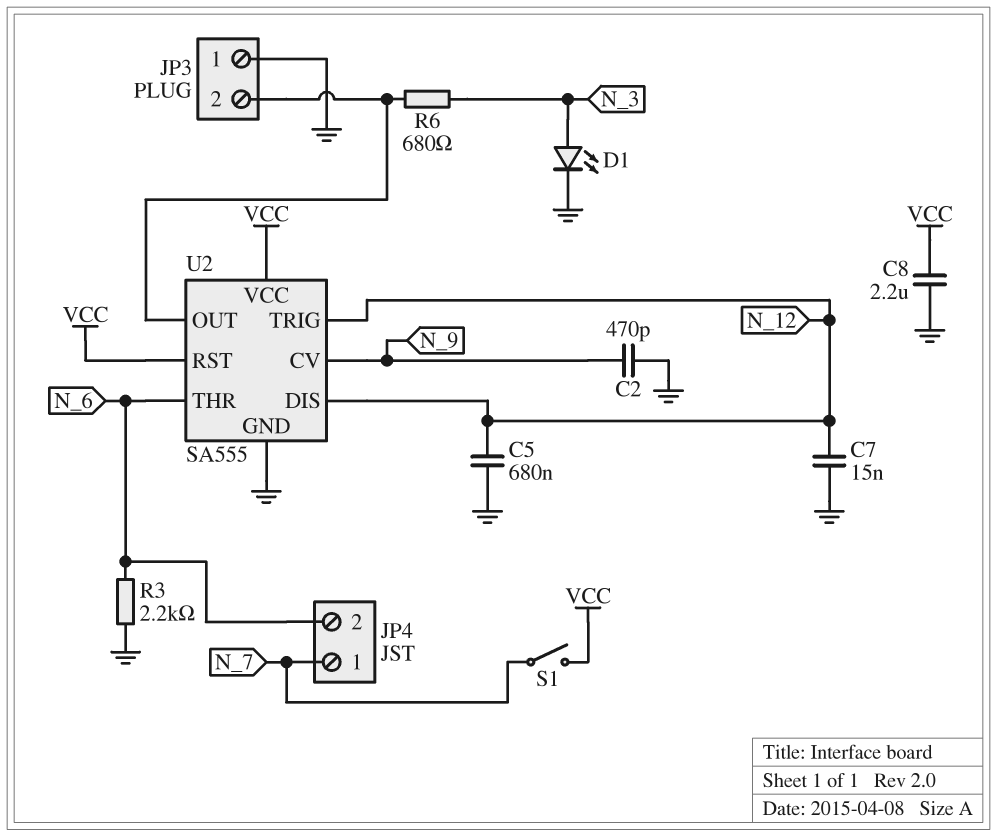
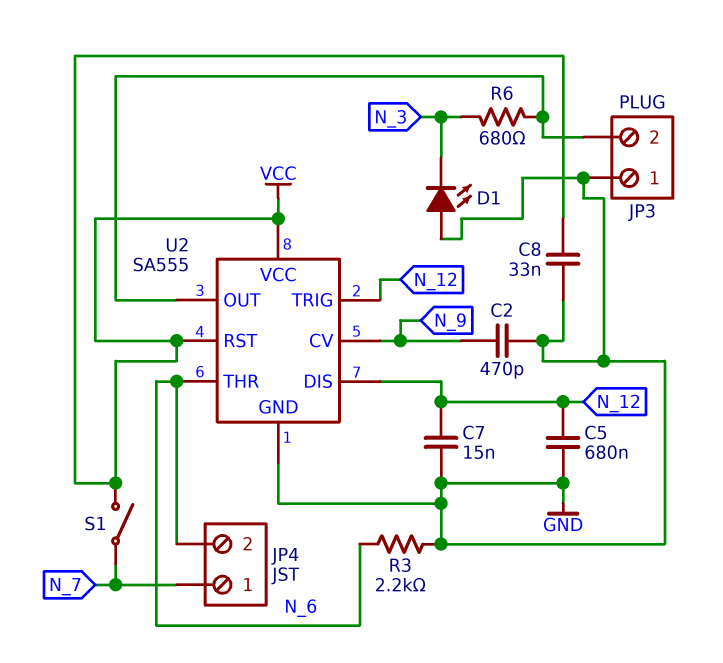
C8: 2.2uF (GND, VCC) -> 33nF (GND, VCC)
D1: LED (A N_3, K GND) -> LED (A GND, K N_3)

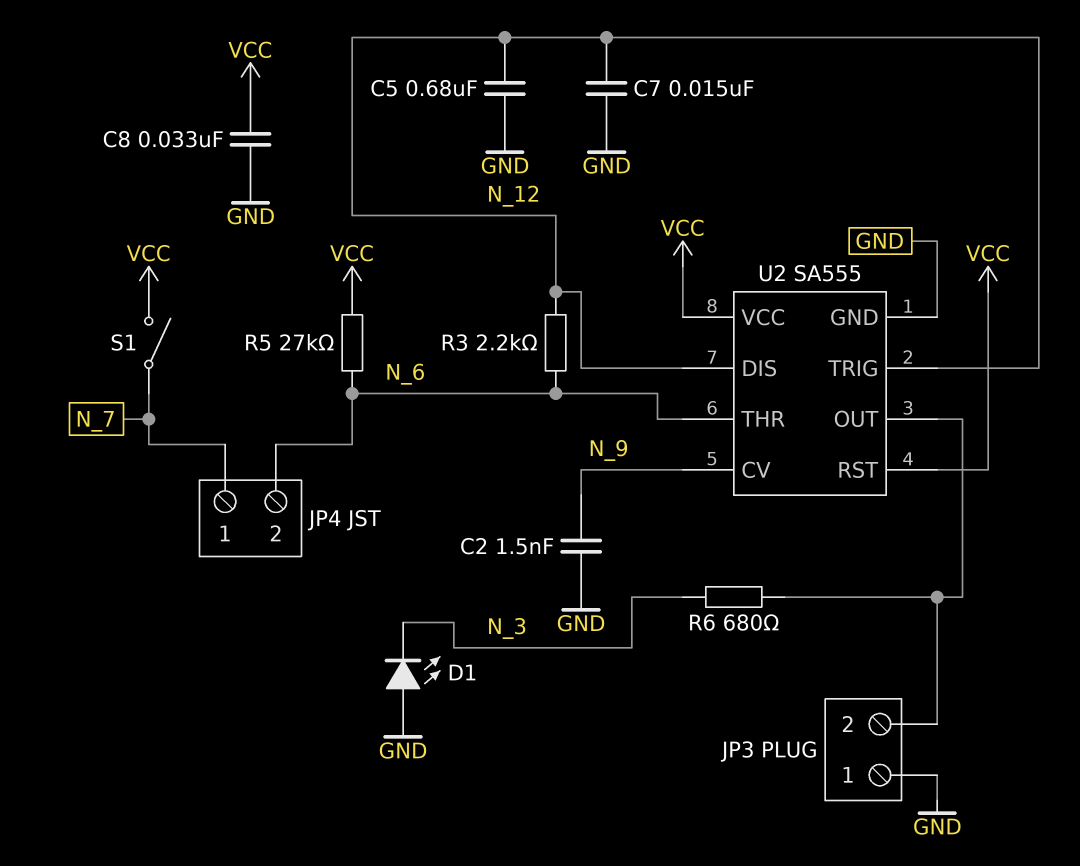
C2: 470pF (GND, N_9) -> 1.5nF (GND, N_9)
R3: 2.2k (GND, N_6) -> 2.2k (N_6, N_12)
R5: none -> 27k (N_6, VCC)

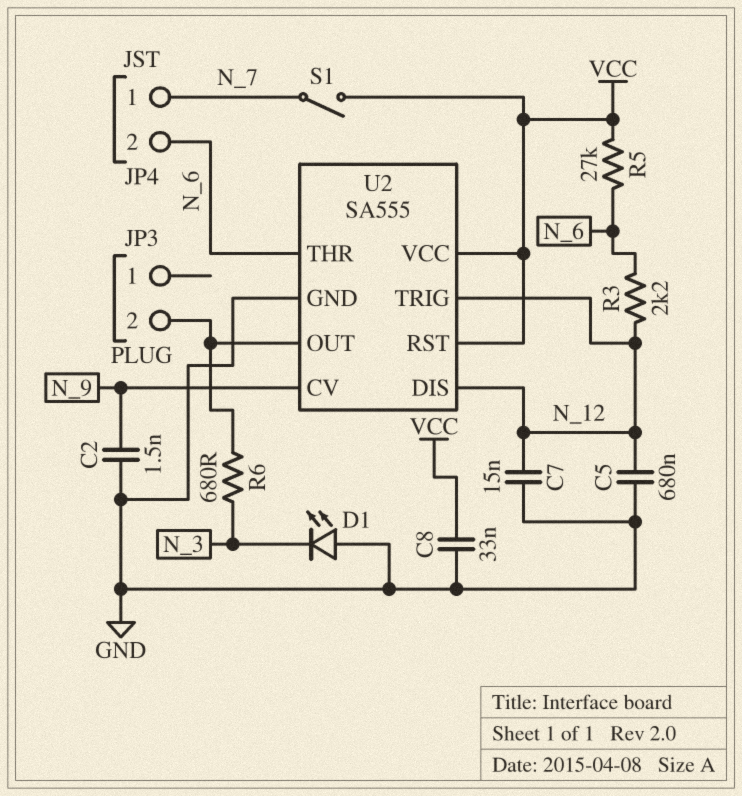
JP3 pin 1: GND -> none

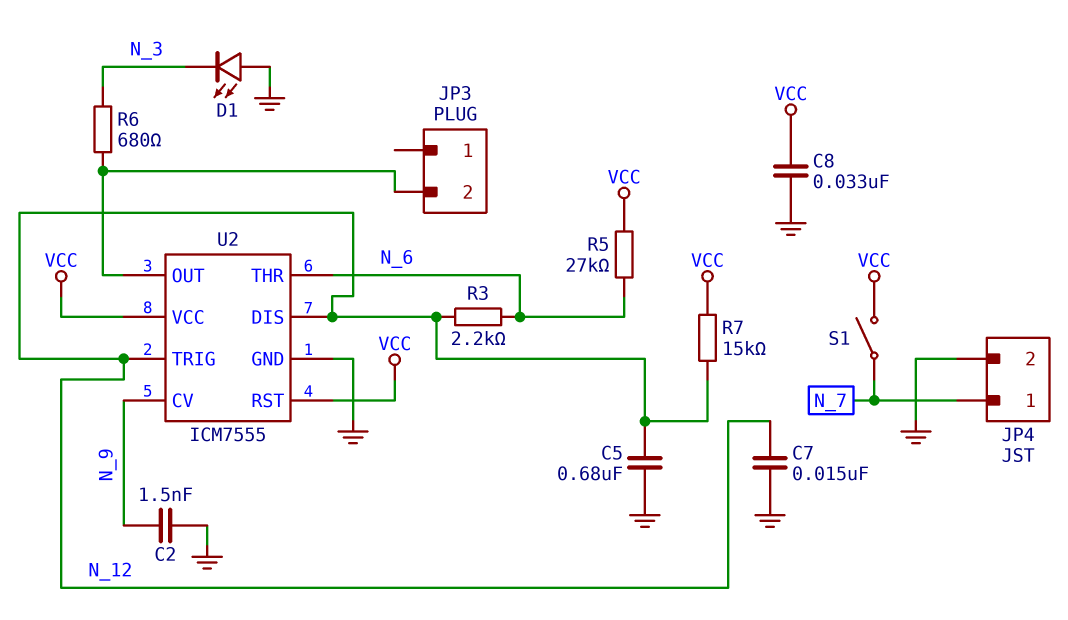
JP4 pin 2: N_6 -> GND
R7: none -> 15k (N_12, VCC)
U2: SA555 -> ICM7555

